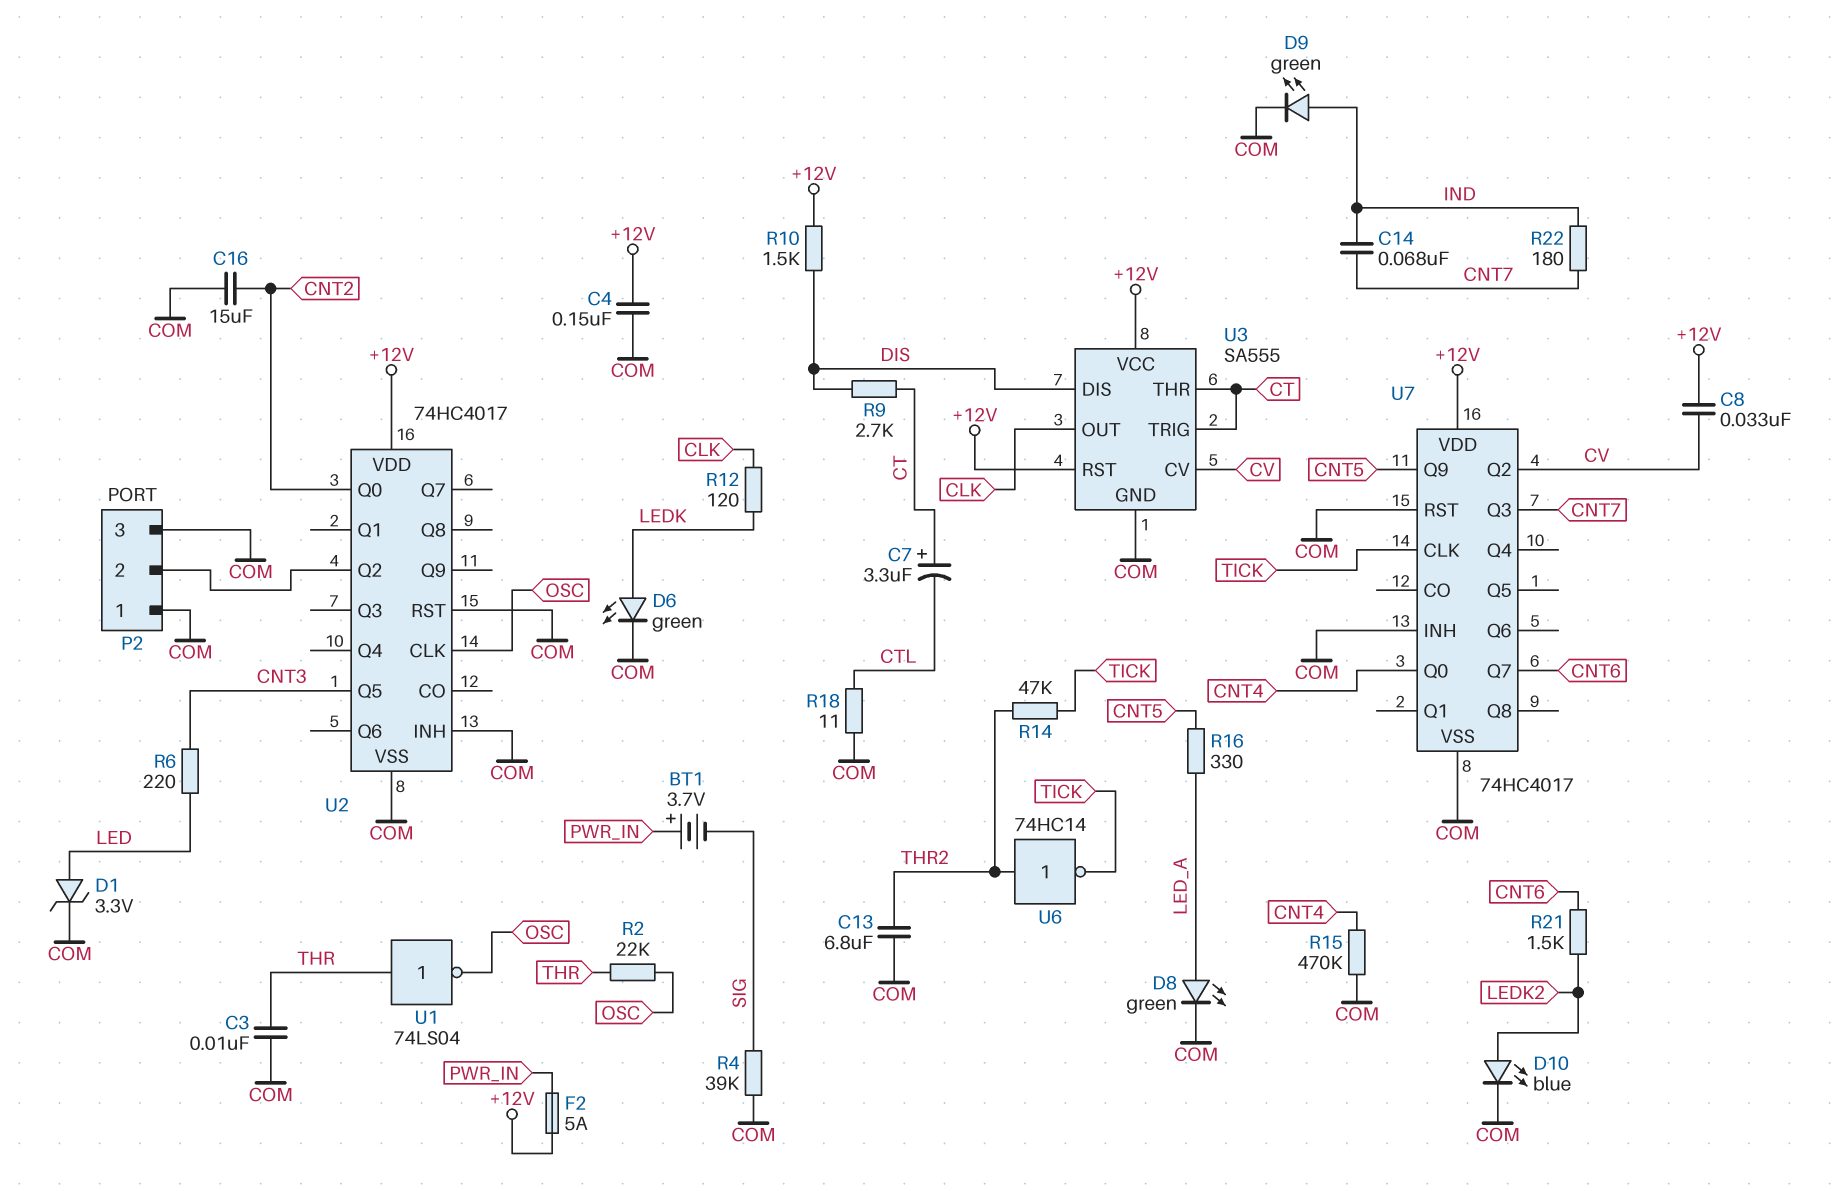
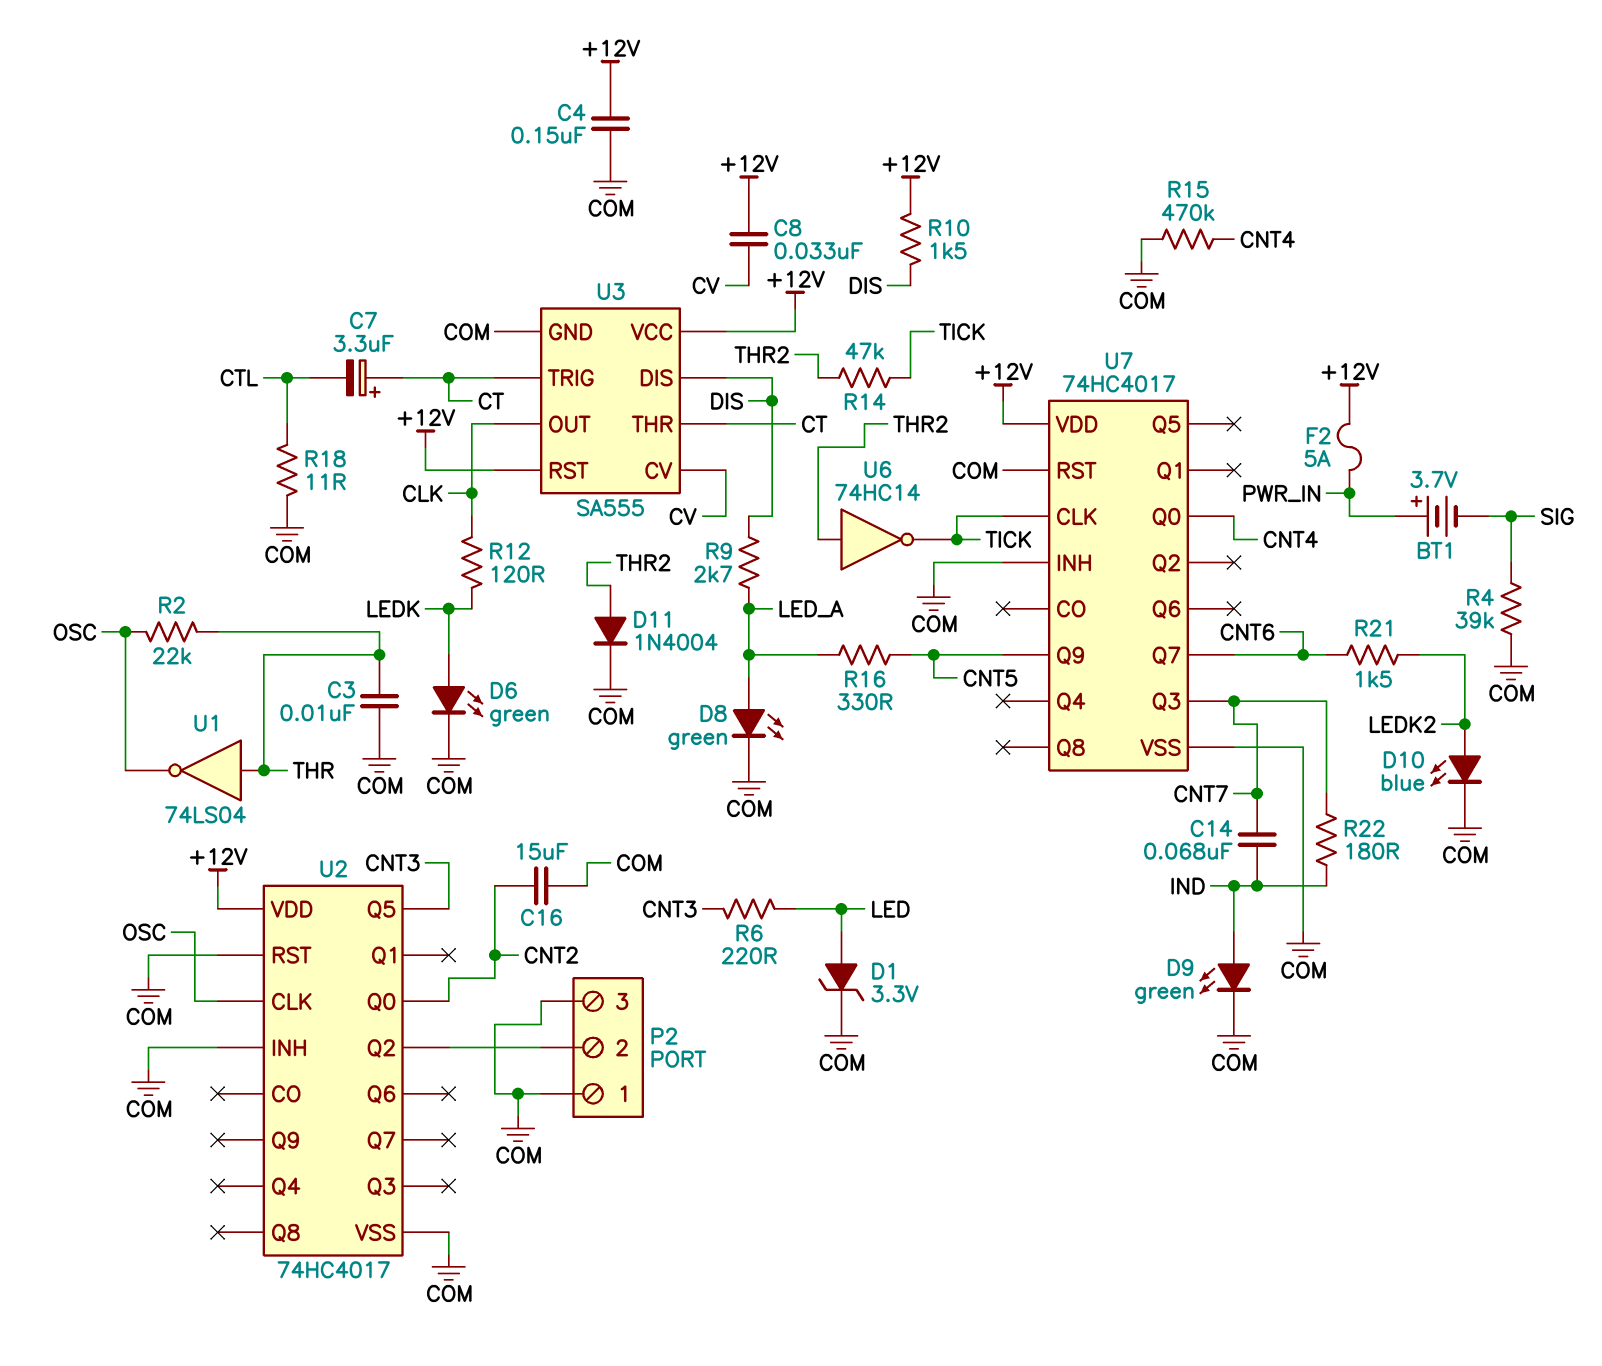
C13: 6.8uF (COM, THR2) -> none
D11: none -> diode 1N4004 (A THR2, K COM)
R9: 2.7k (CT, DIS) -> 2.7k (DIS, LED_A)
U7 pin Q2: CV -> none

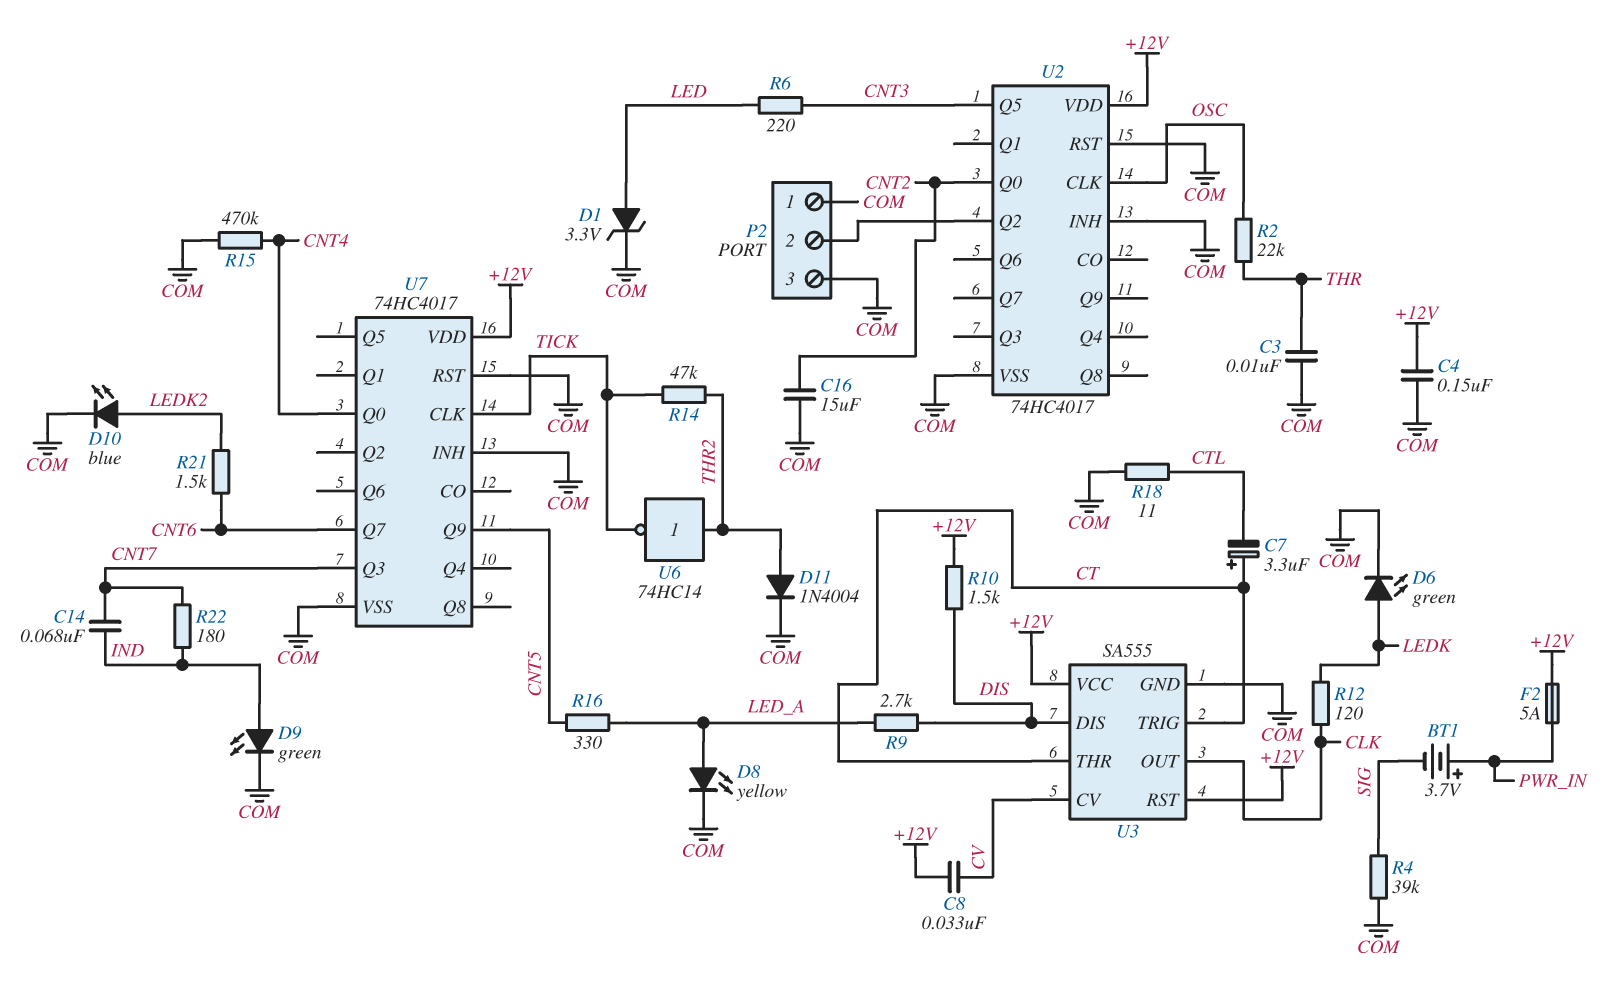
D8: LED green (A LED_A, K COM) -> LED yellow (A LED_A, K COM)
U1: NOT 74LS04 (in THR, out OSC) -> none

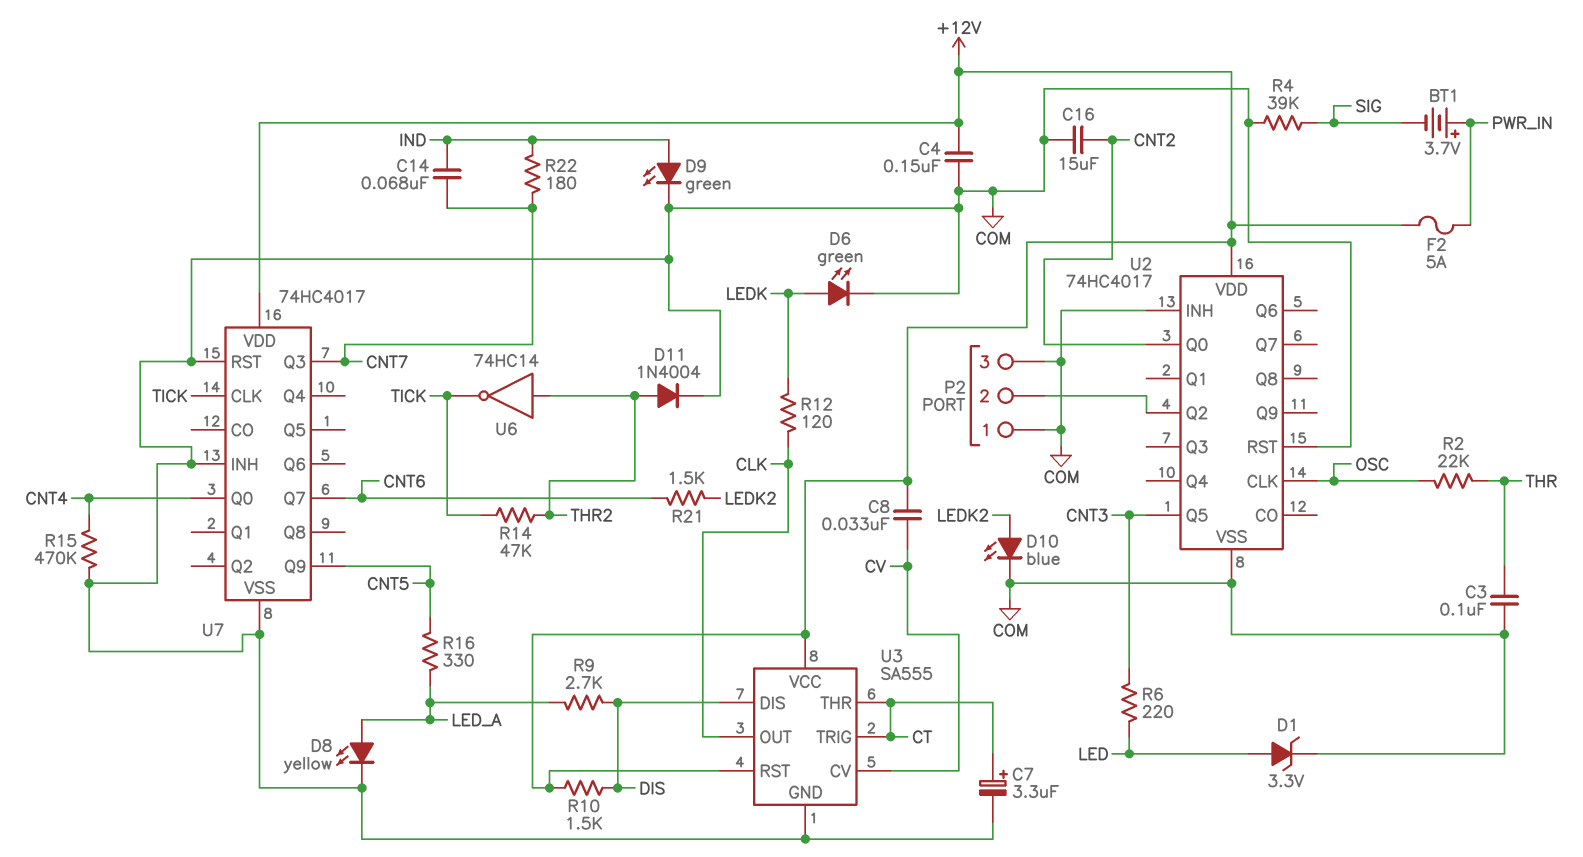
C3: 10nF (COM, THR) -> 100nF (COM, THR)
C7: 3.3uF (plus CT, minus CTL) -> 3.3uF (plus CT, minus COM)
R18: 11 (COM, CTL) -> none

